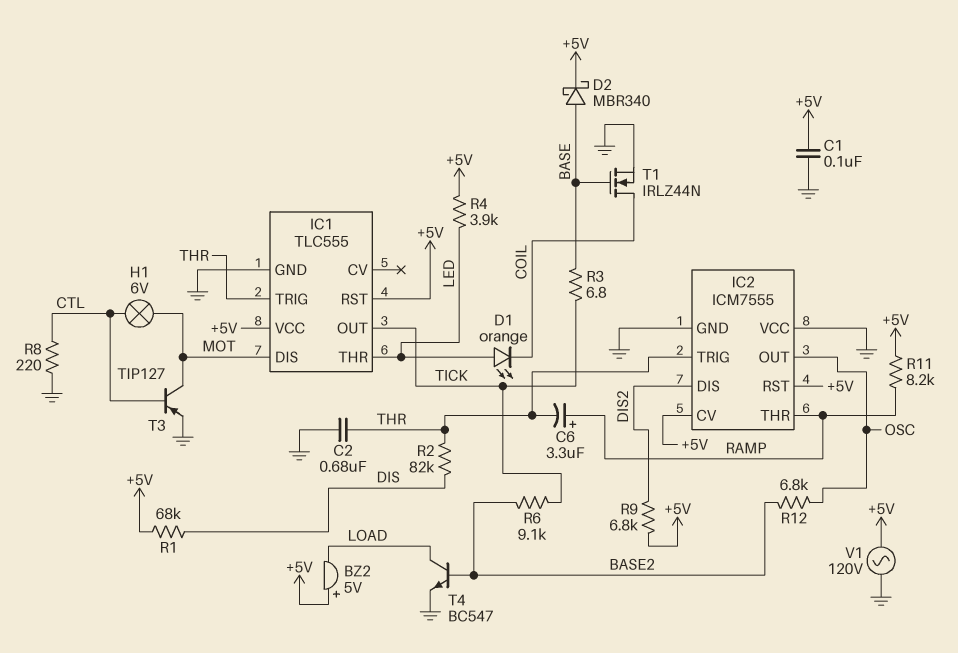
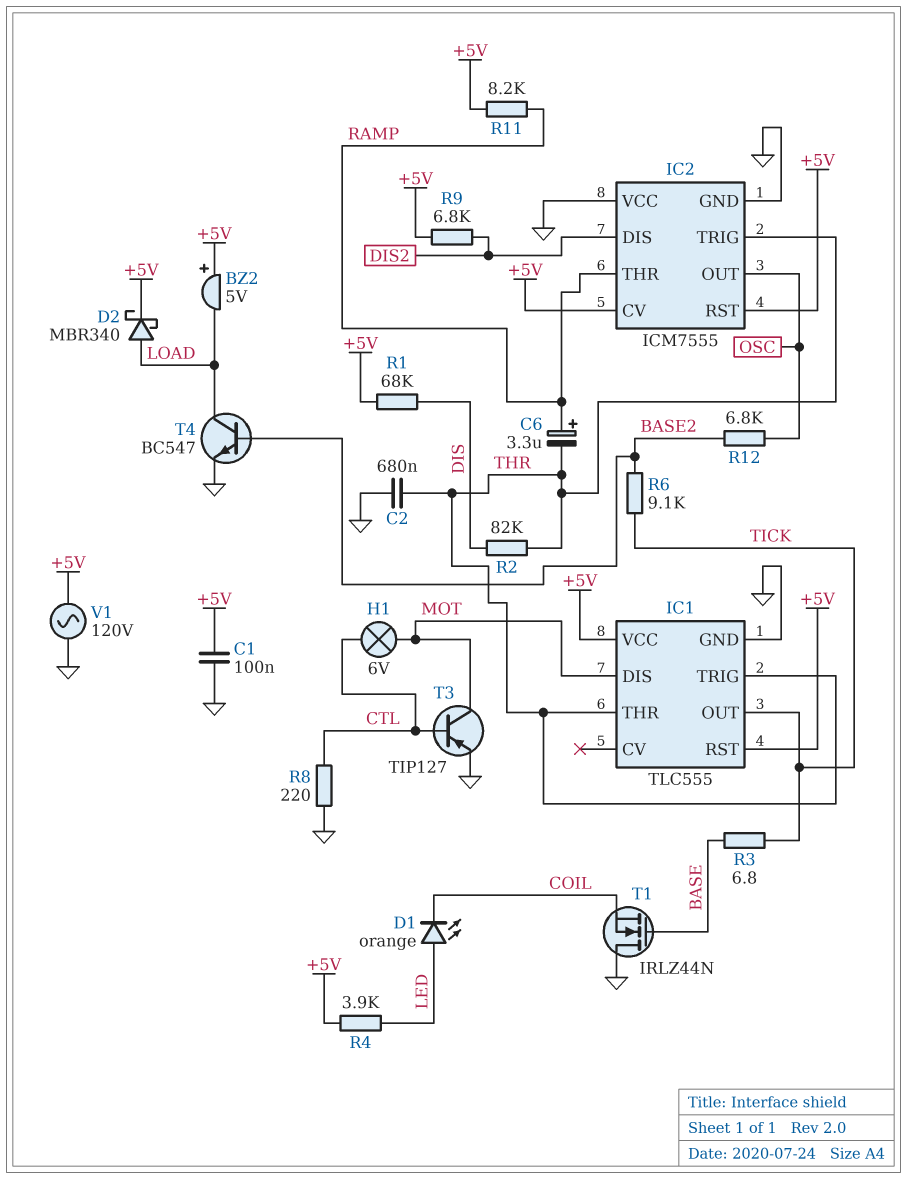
D2: schottky MBR340 (A BASE, K +5V) -> schottky MBR340 (A LOAD, K +5V)
IC1 pin THR: LED -> THR
T1: NMOS IRLZ44N (G BASE, D COIL, S GND) -> NMOS IRLZ44N (G BASE, D GND, S COIL)

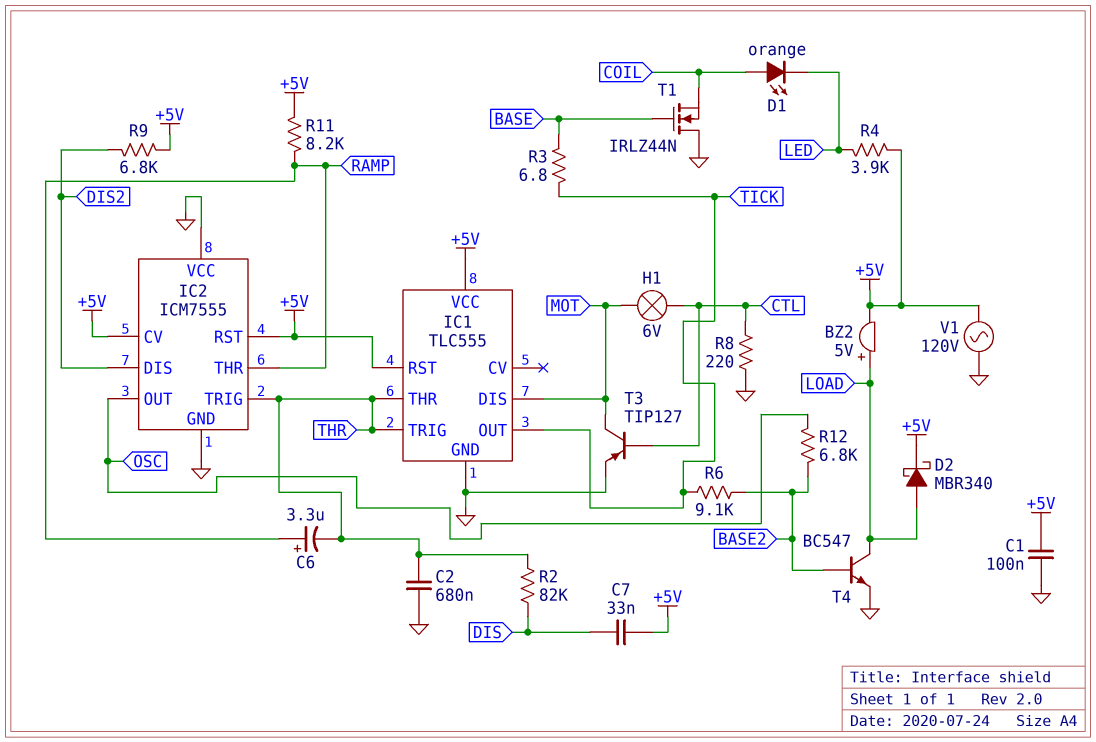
BZ2: buzzer 5V (plus +5V, minus LOAD) -> buzzer 5V (plus LOAD, minus +5V)
C7: none -> 33nF (+5V, DIS)
D1: LED orange (A LED, K COIL) -> LED orange (A COIL, K LED)
R1: 68k (+5V, DIS) -> none

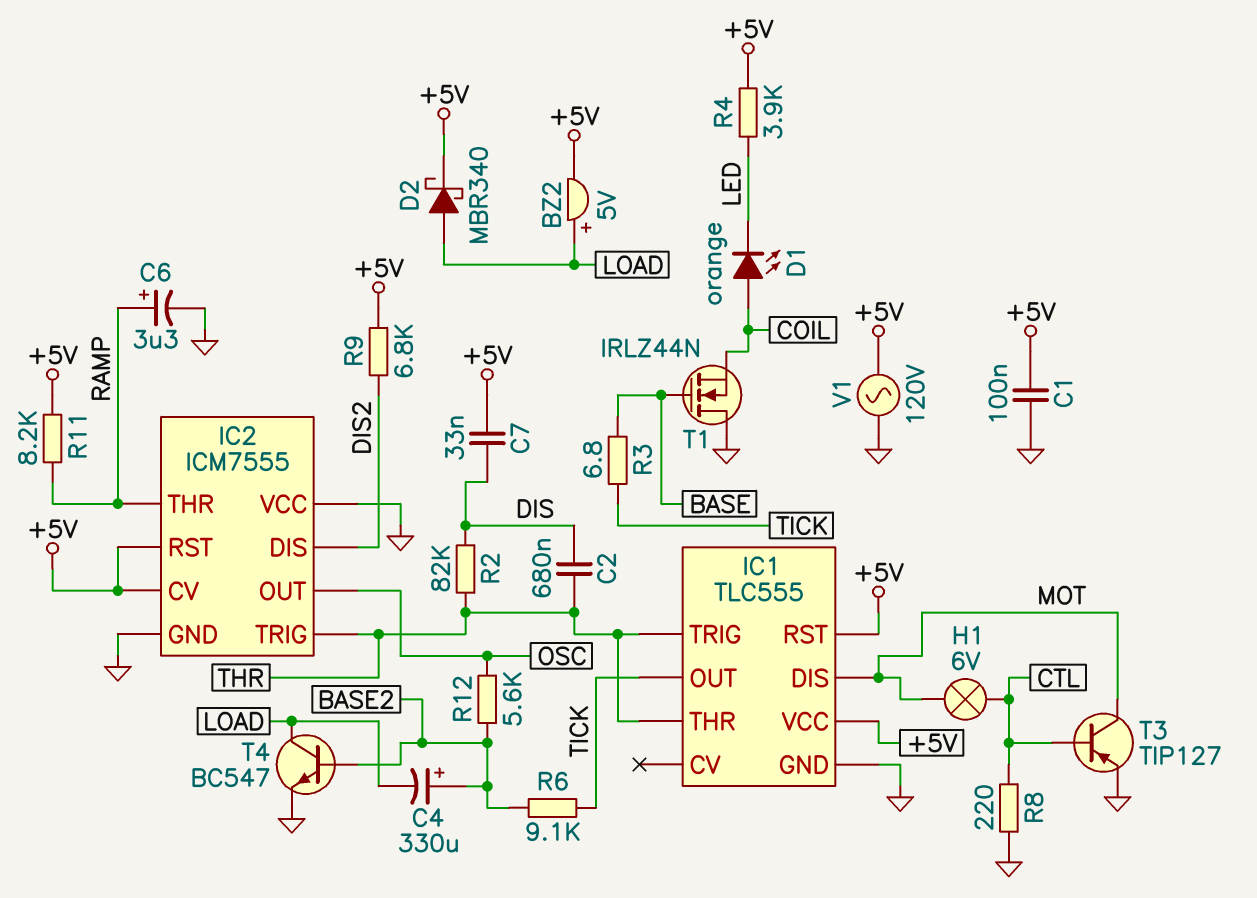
C2: 680nF (GND, THR) -> 680nF (DIS, THR)
C4: none -> 330uF (plus BASE2, minus LOAD)
C6: 3.3uF (plus RAMP, minus THR) -> 3.3uF (plus RAMP, minus GND)
R12: 6.8k (BASE2, OSC) -> 5.6k (BASE2, OSC)

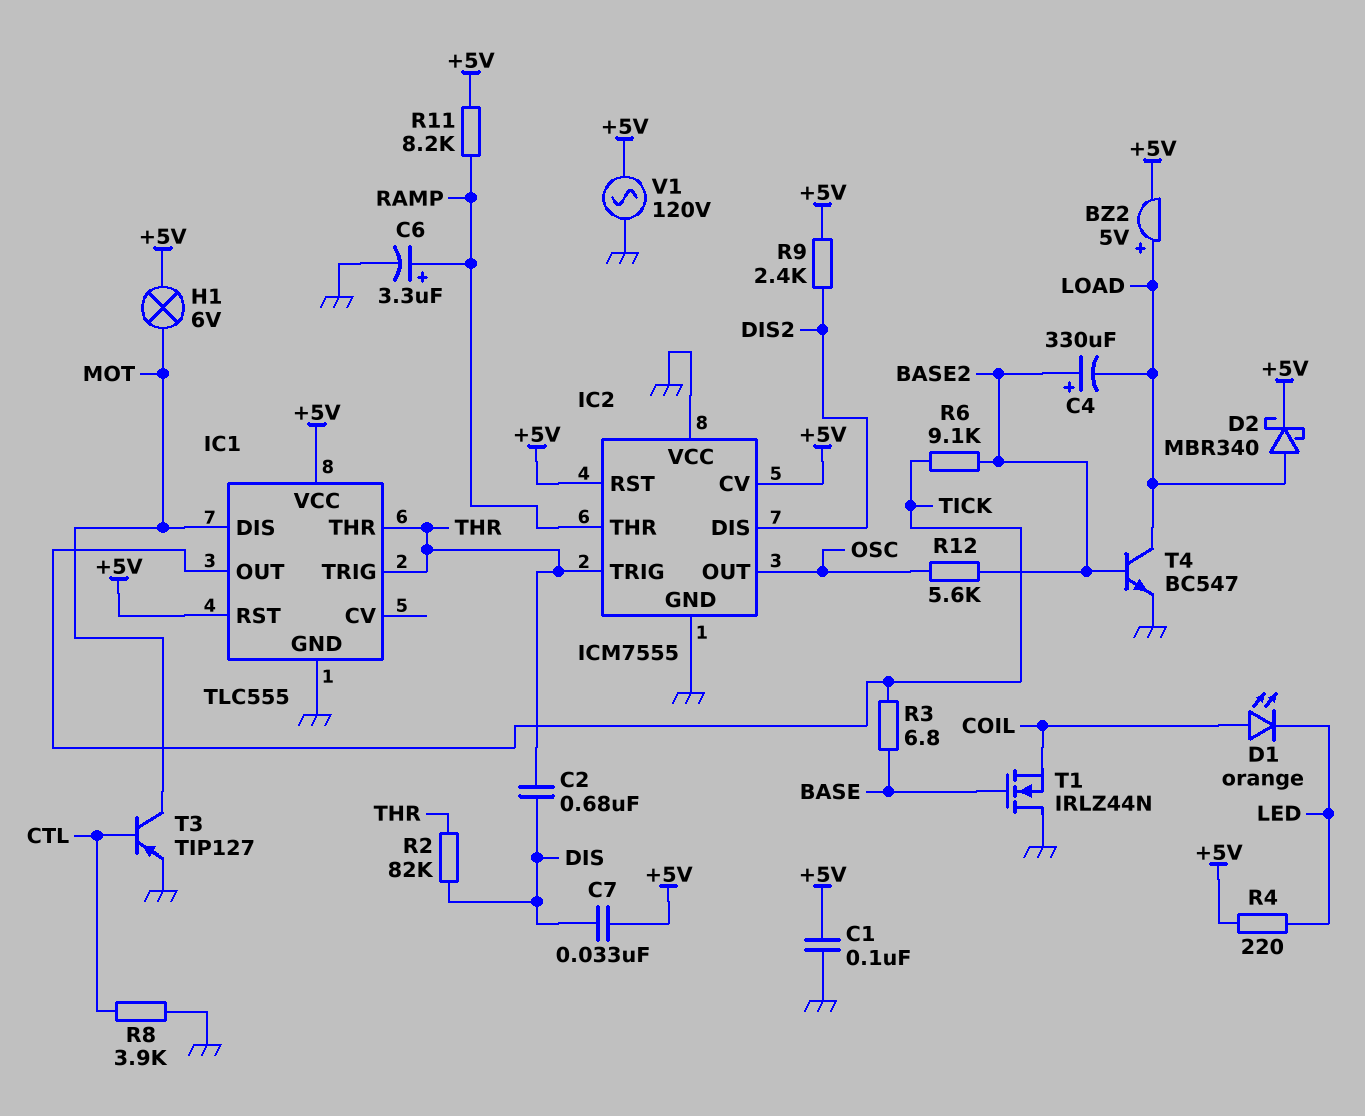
H1: lamp 6V (CTL, MOT) -> lamp 6V (+5V, MOT)
R4: 3.9k (+5V, LED) -> 220 (+5V, LED)
R8: 220 (CTL, GND) -> 3.9k (CTL, GND)
R9: 6.8k (+5V, DIS2) -> 2.4k (+5V, DIS2)

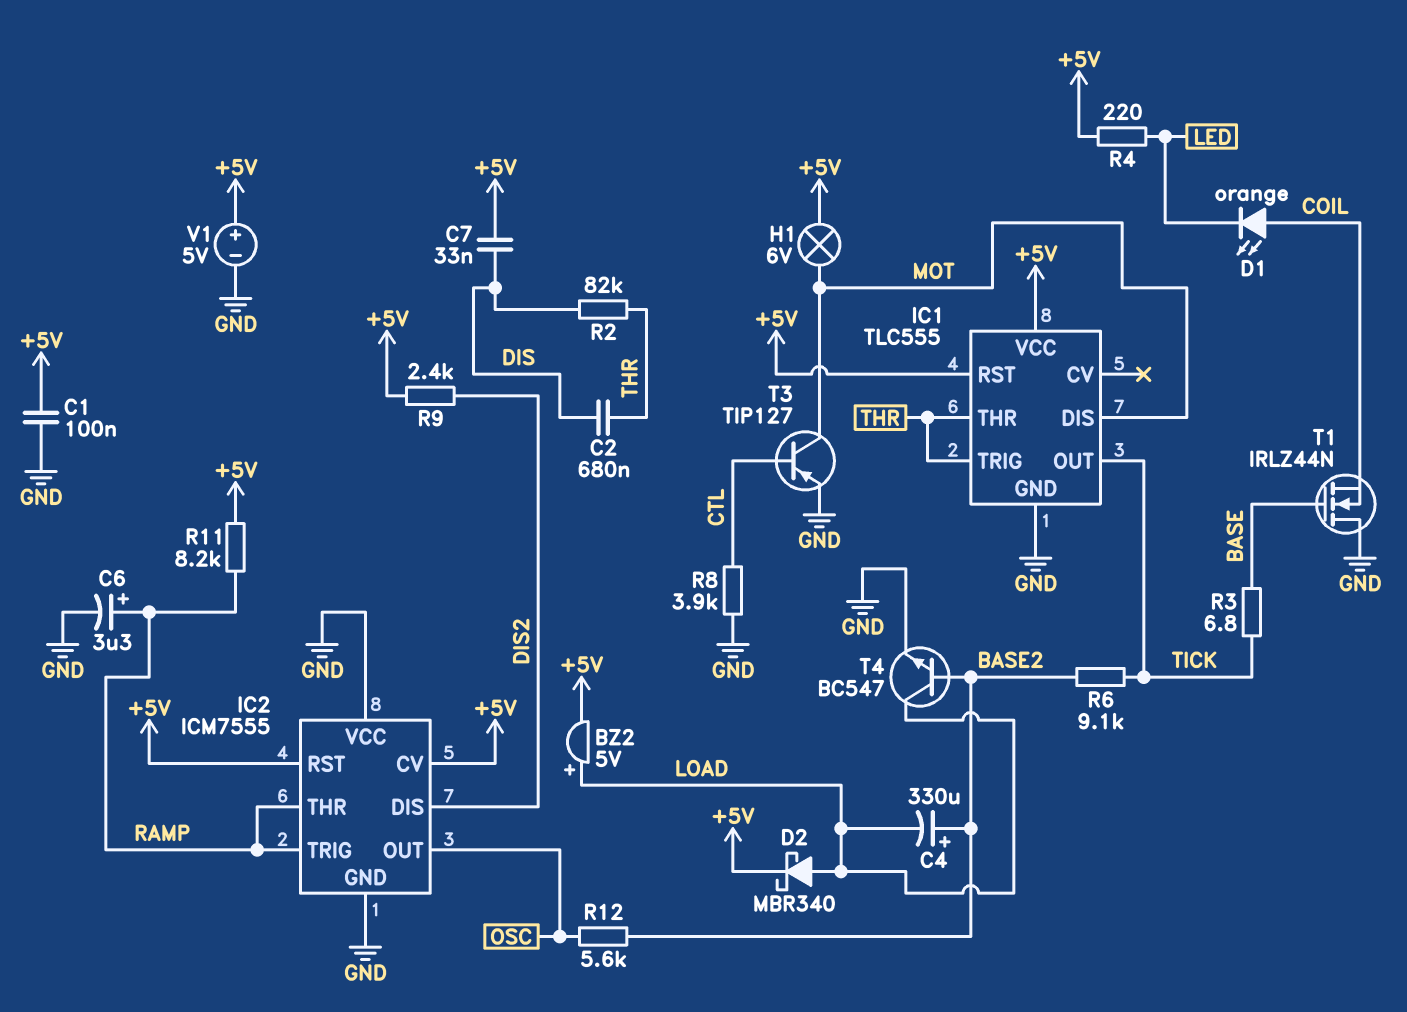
IC2 pin TRIG: THR -> RAMP
V1: AC 120V (+5V, GND) -> 5V (plus +5V, minus GND)

